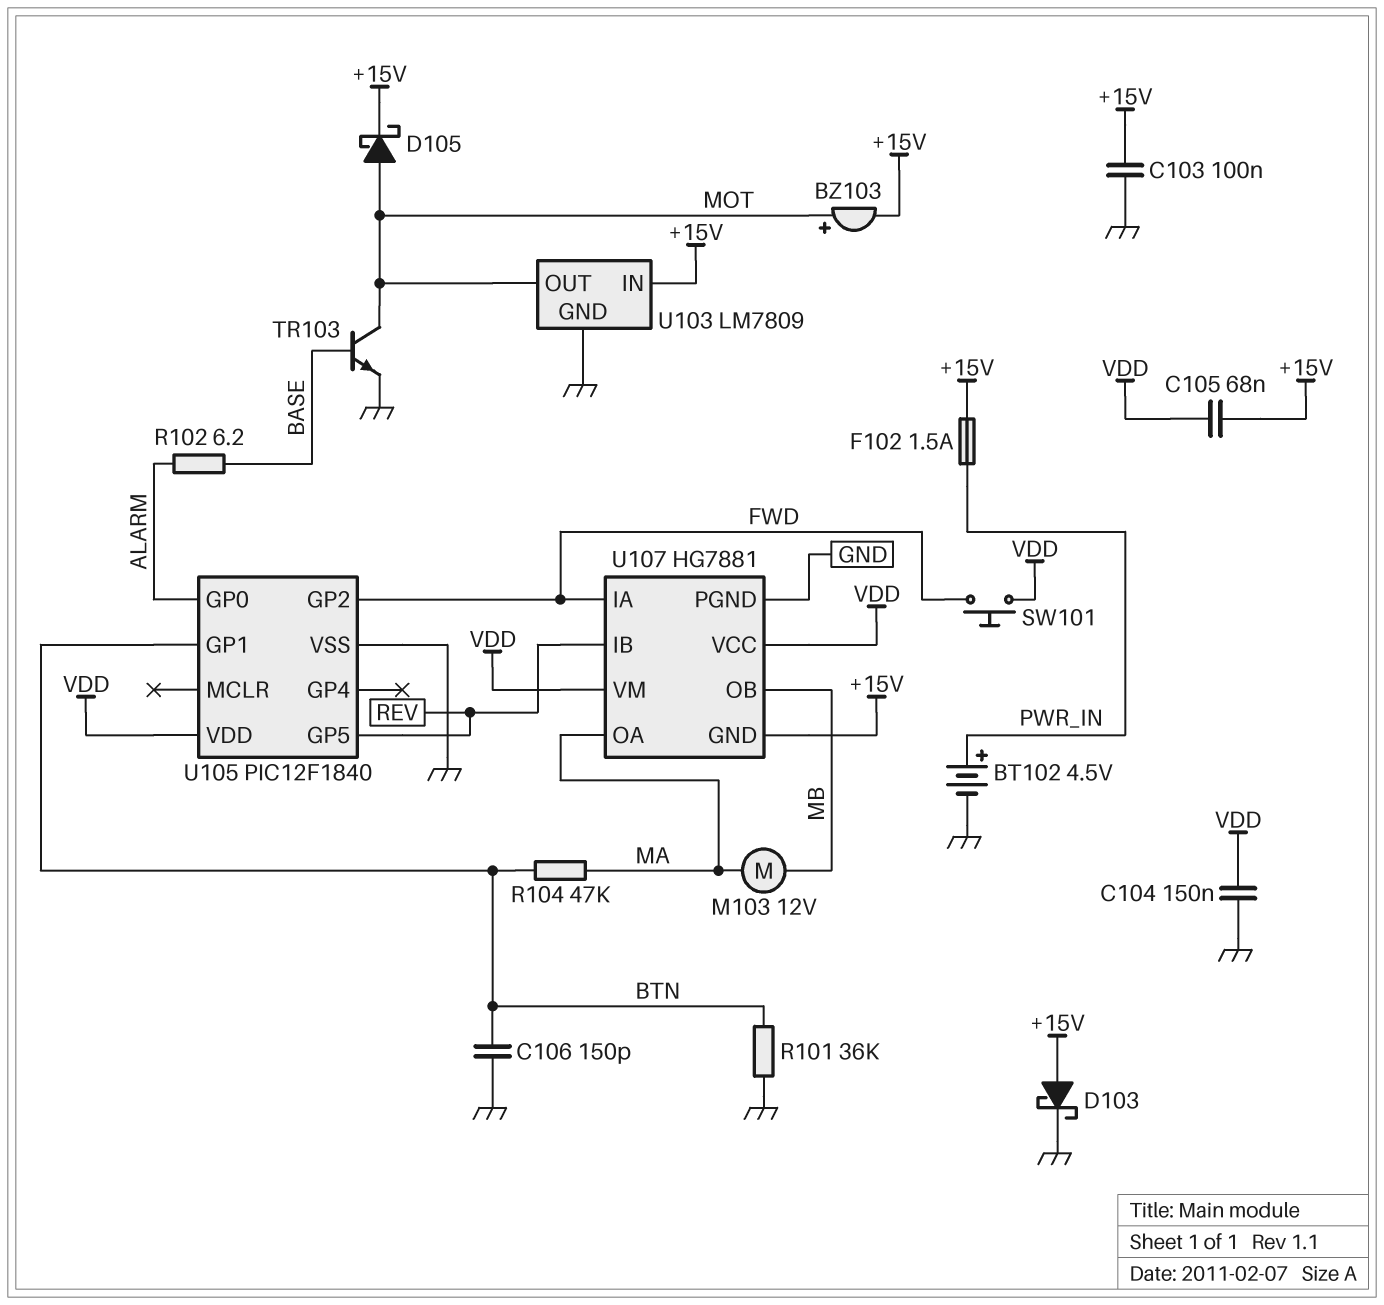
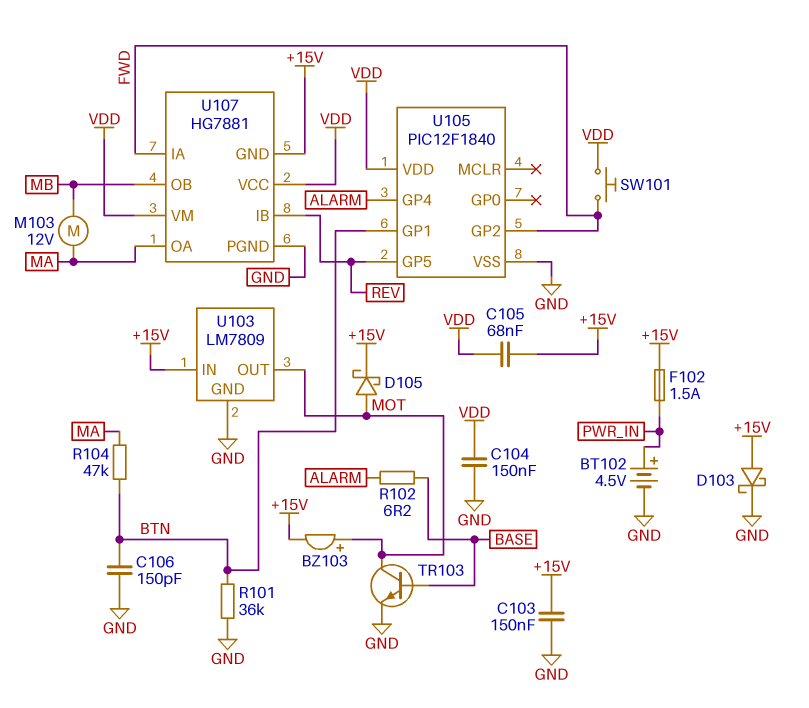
C103: 100nF (+15V, GND) -> 150nF (+15V, GND)
U105 pin GP0: ALARM -> none
U105 pin GP4: none -> ALARM

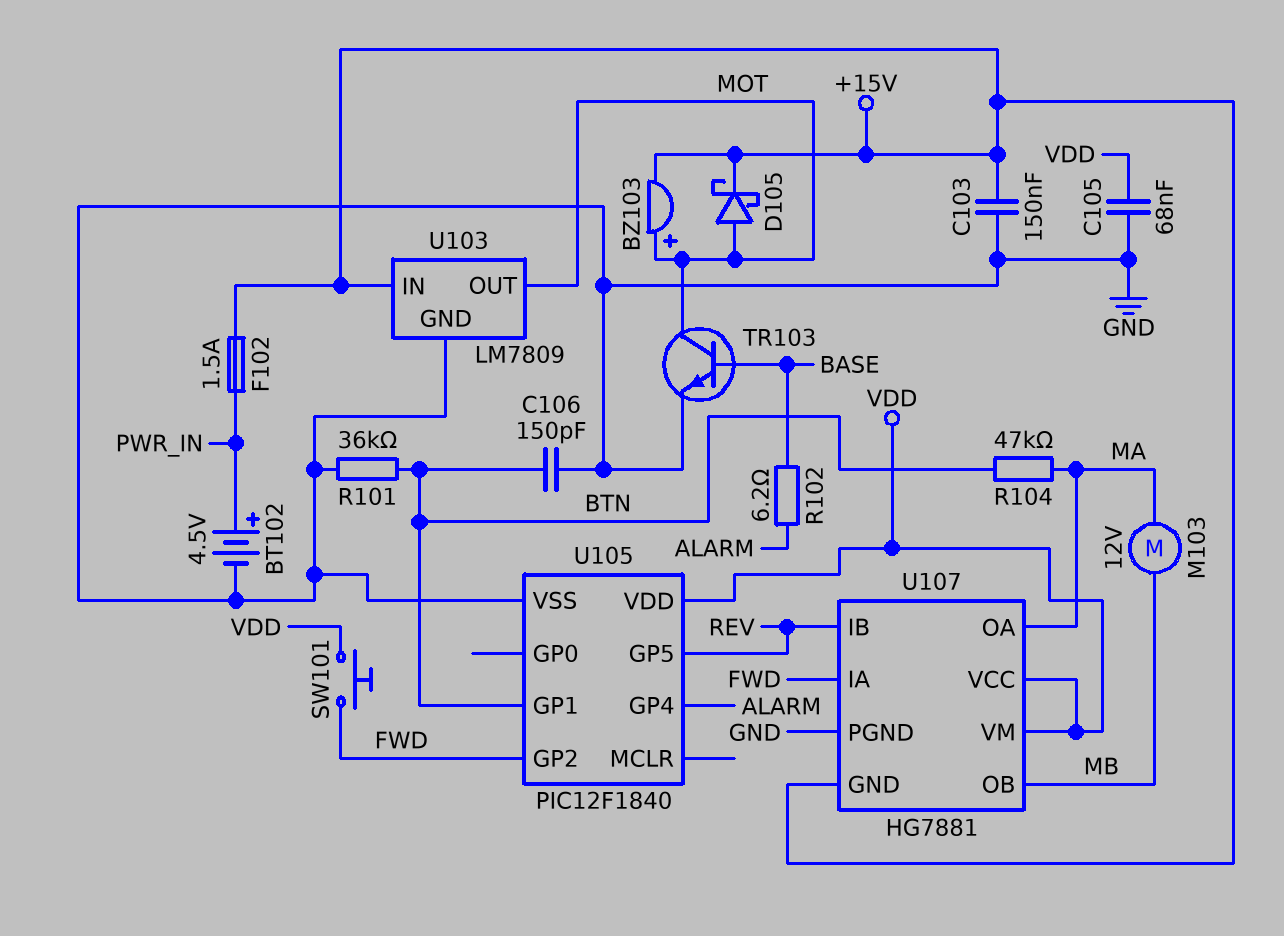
C104: 150nF (GND, VDD) -> none
C105: 68nF (+15V, VDD) -> 68nF (GND, VDD)
D103: schottky (A +15V, K GND) -> none

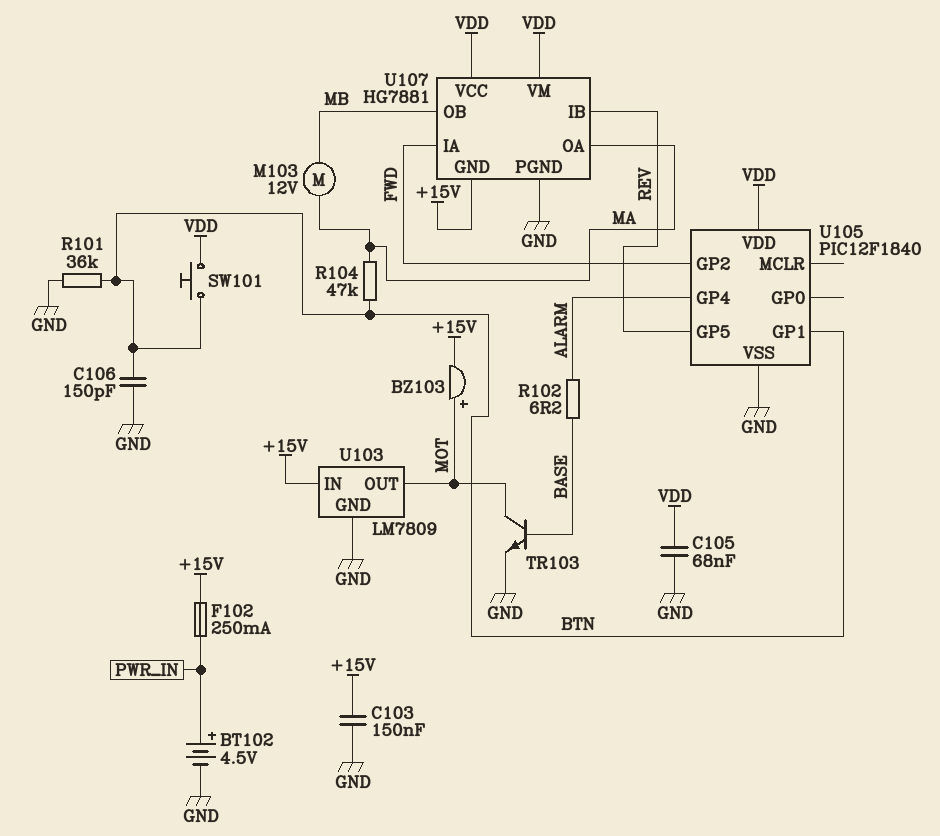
D105: schottky (A MOT, K +15V) -> none
F102: 1.5A (+15V, PWR_IN) -> 250mA (+15V, PWR_IN)
SW101: button (FWD, VDD) -> button (BTN, VDD)

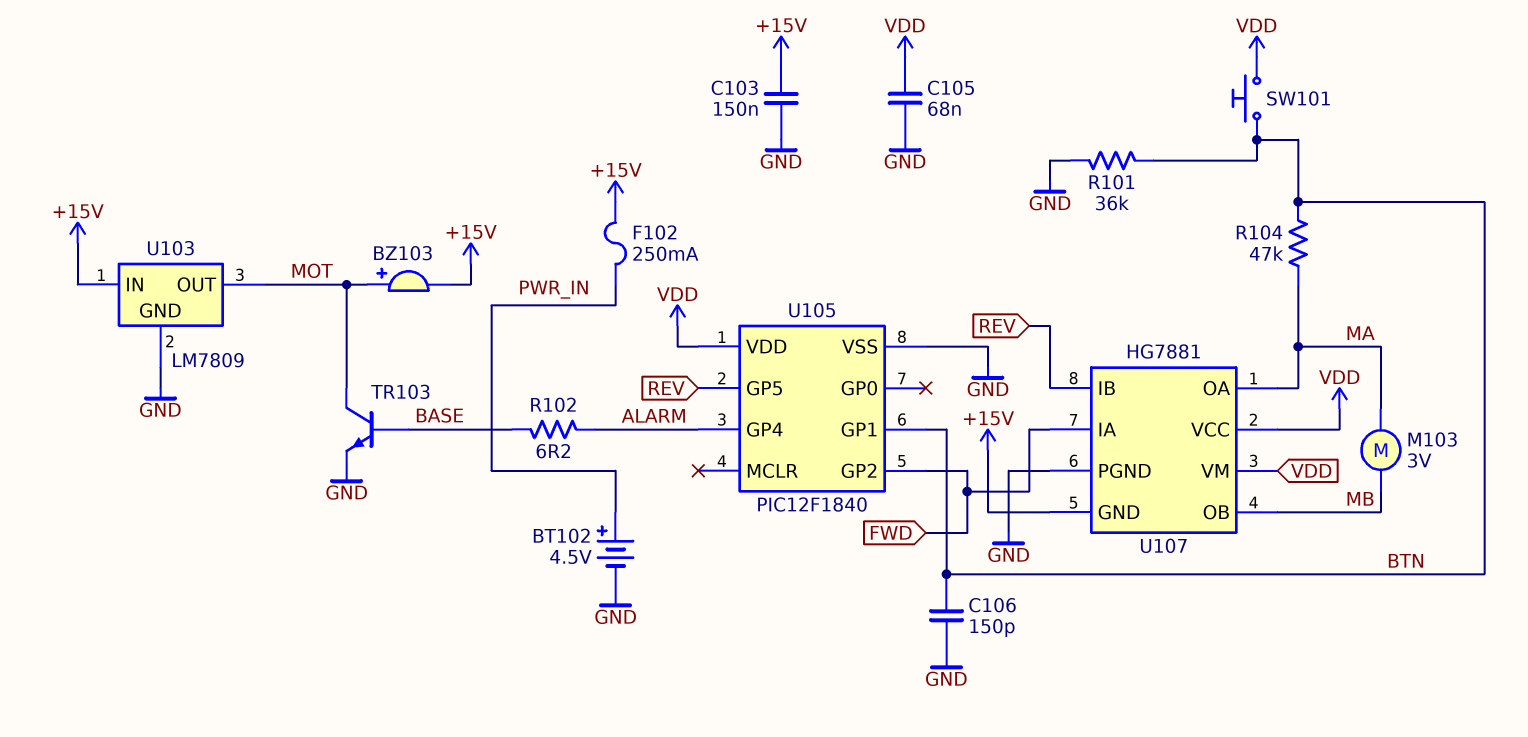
M103: motor 12V (MA, MB) -> motor 3V (MA, MB)

